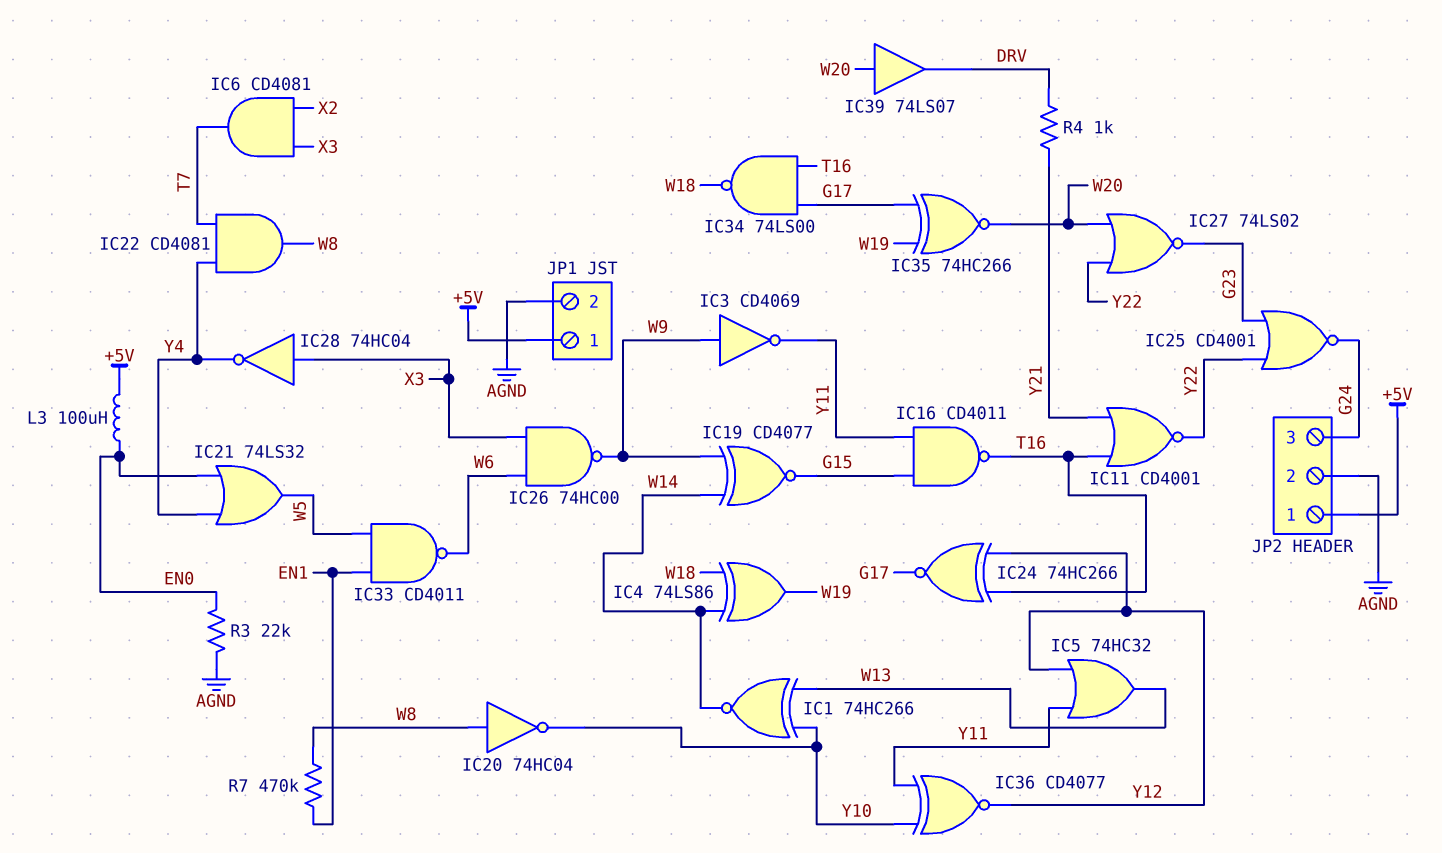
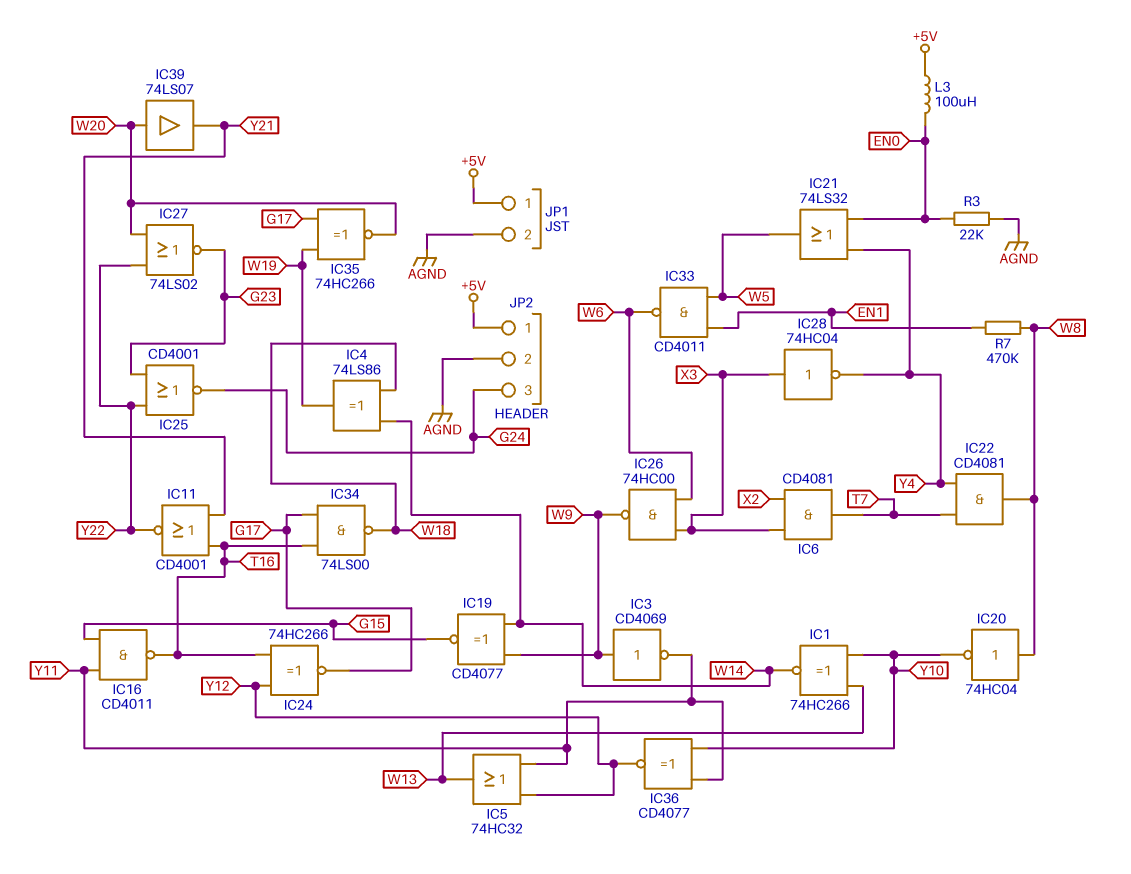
IC39: buffer 74LS07 (in W20, out DRV) -> buffer 74LS07 (in W20, out Y21)
R4: 1k (DRV, Y21) -> none

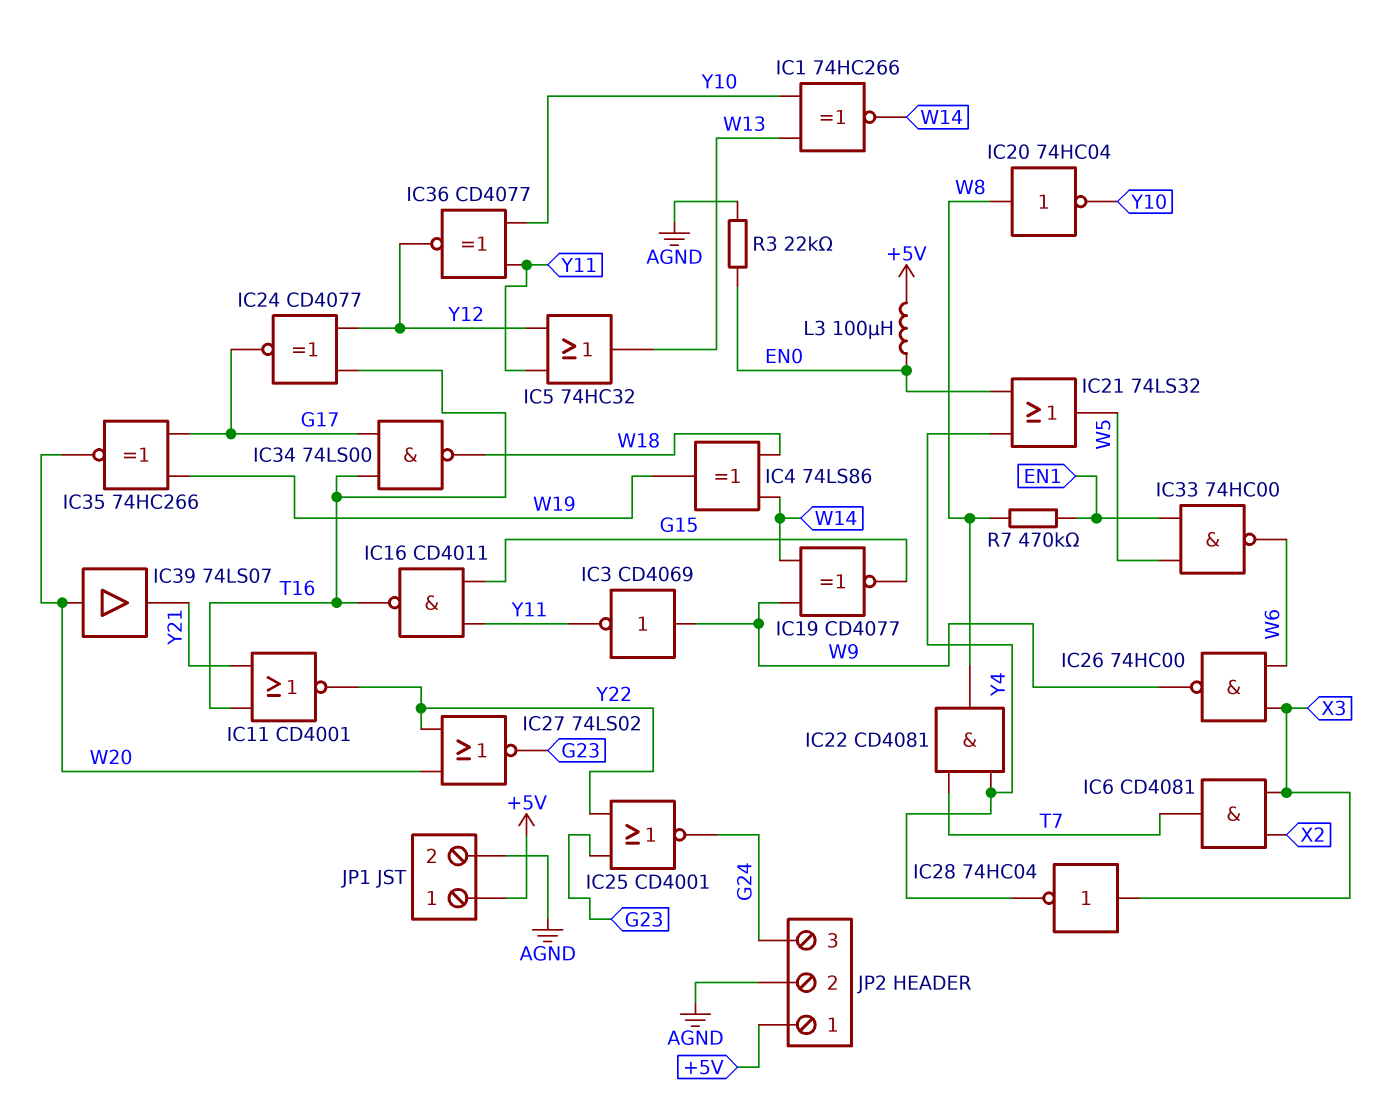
IC24: XNOR 74HC266 (in T16, in Y12, out G17) -> XNOR CD4077 (in T16, in Y12, out G17)
IC33: NAND CD4011 (in EN1, in W5, out W6) -> NAND 74HC00 (in EN1, in W5, out W6)

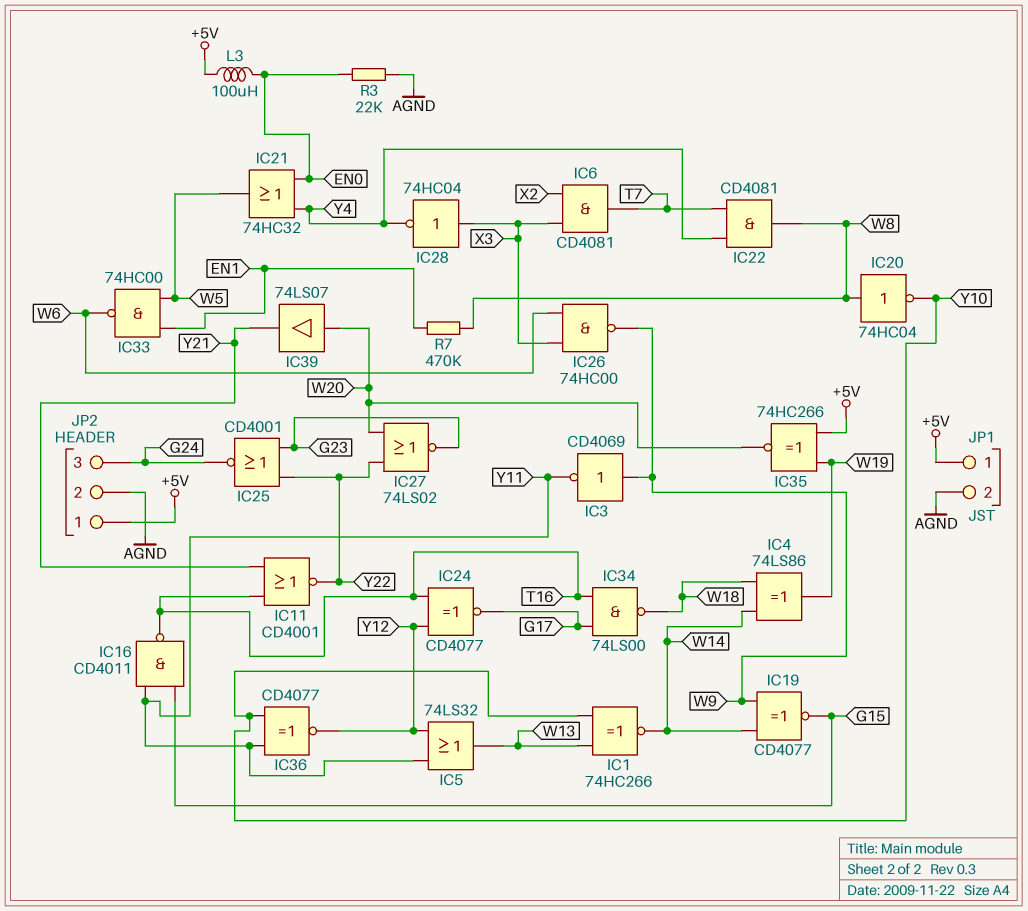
IC5: OR 74HC32 (in Y11, in Y12, out W13) -> OR 74LS32 (in Y11, in Y12, out W13)
IC21: OR 74LS32 (in EN0, in Y4, out W5) -> OR 74HC32 (in EN0, in Y4, out W5)
IC35: XNOR 74HC266 (in G17, in W19, out W20) -> XNOR 74HC266 (in +5V, in W19, out W20)

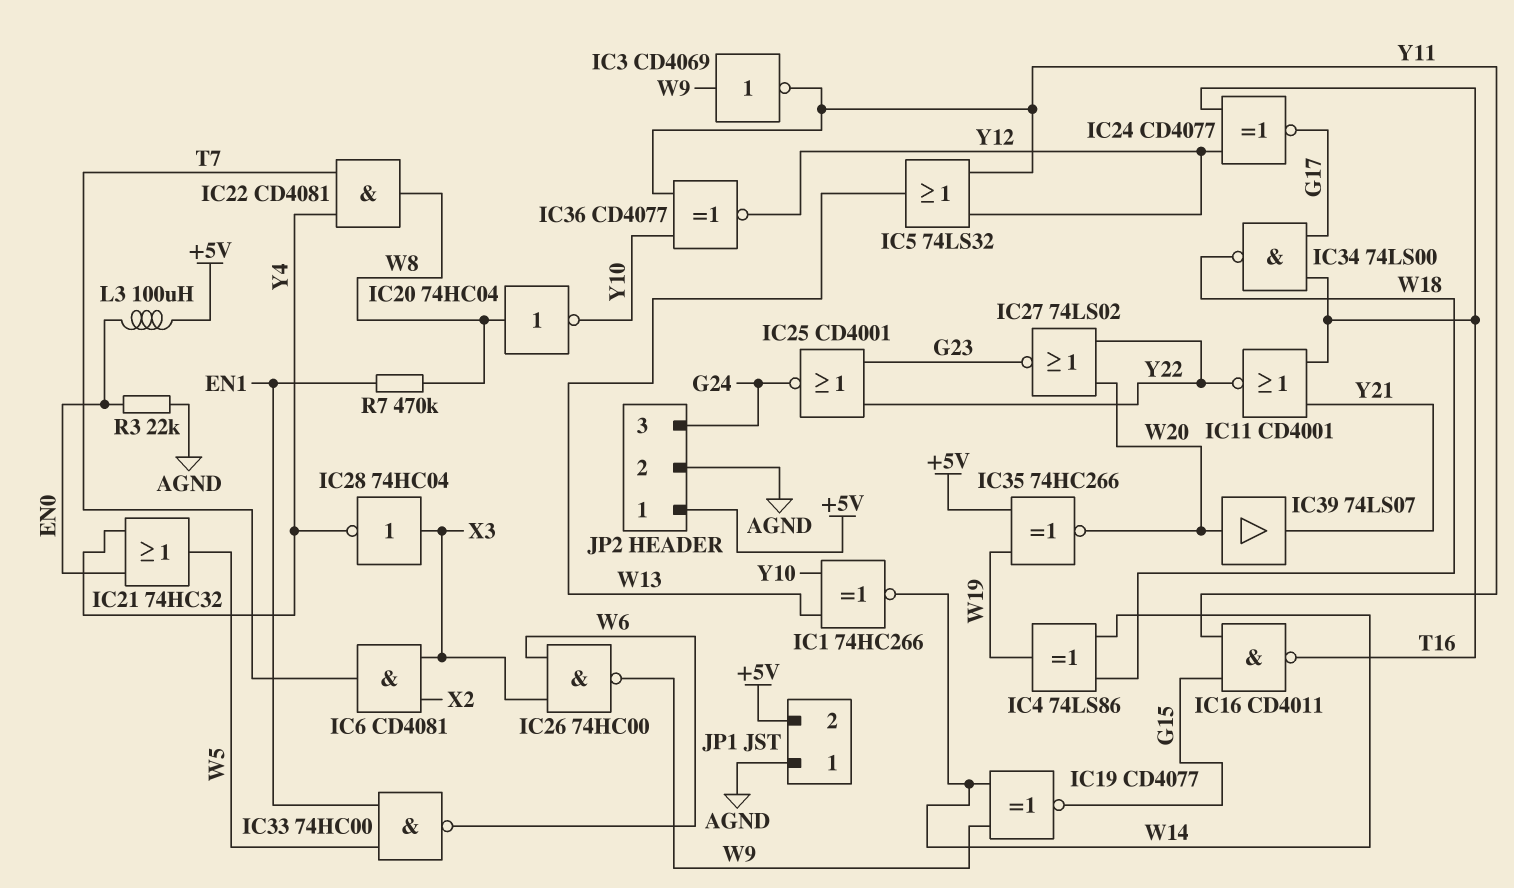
JP1 pin 1: +5V -> AGND
JP1 pin 2: AGND -> +5V

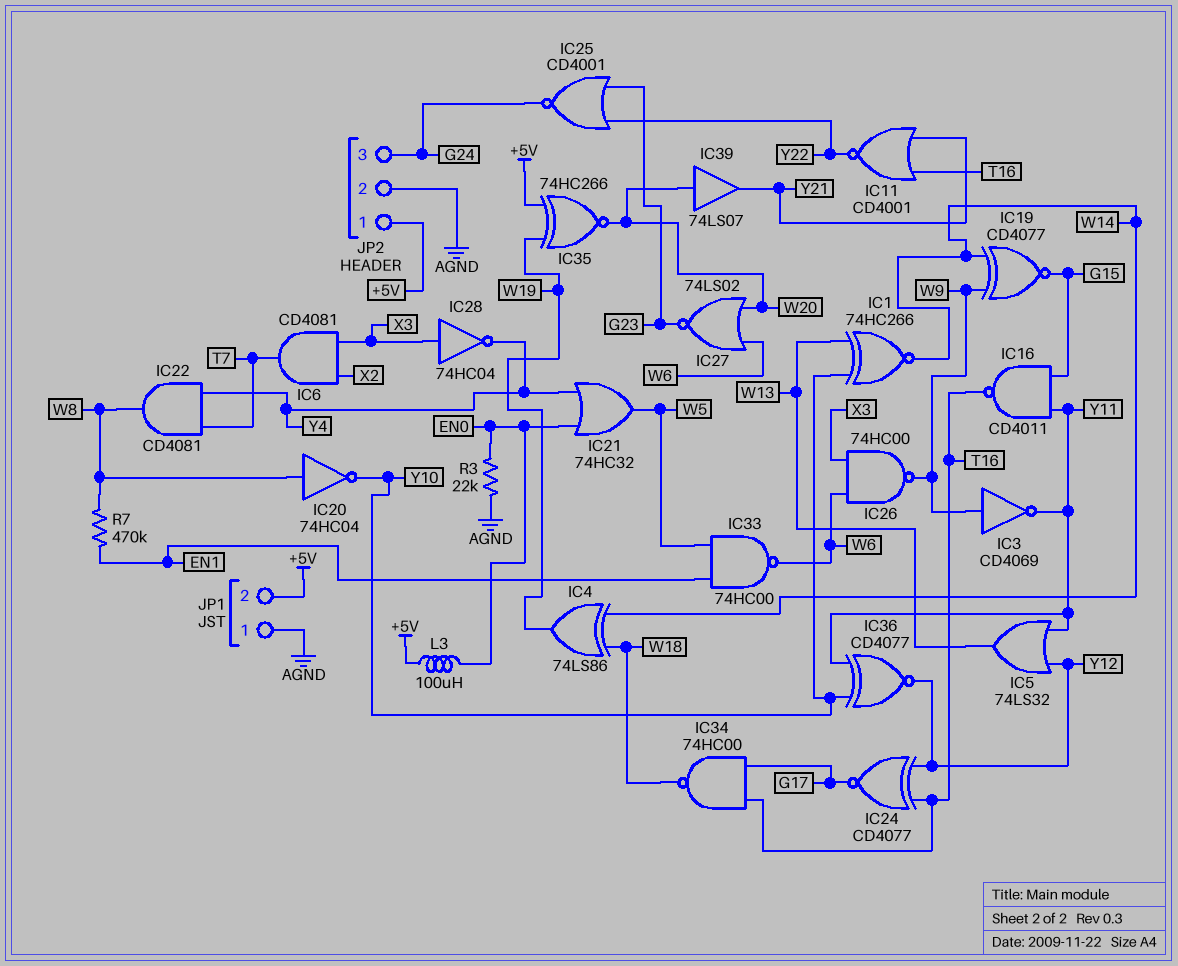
IC27: NOR 74LS02 (in W20, in Y22, out G23) -> NOR 74LS02 (in W6, in W20, out G23)
IC34: NAND 74LS00 (in G17, in T16, out W18) -> NAND 74HC00 (in G17, in T16, out W18)

